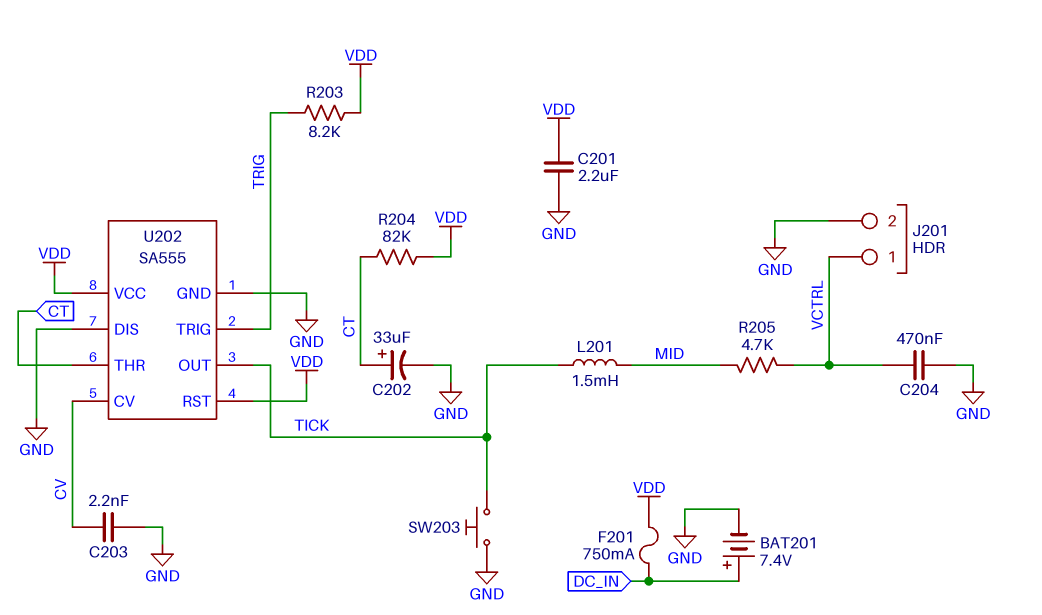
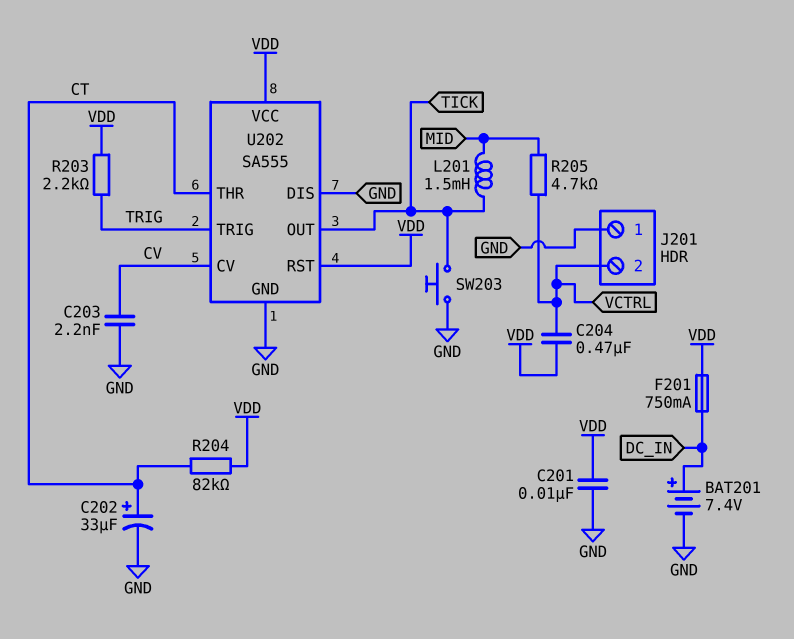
C201: 2.2uF (GND, VDD) -> 10nF (GND, VDD)
C204: 470nF (GND, VCTRL) -> 470nF (VCTRL, VDD)
J201 pin 1: VCTRL -> GND
J201 pin 2: GND -> VCTRL
R203: 8.2k (TRIG, VDD) -> 2.2k (TRIG, VDD)

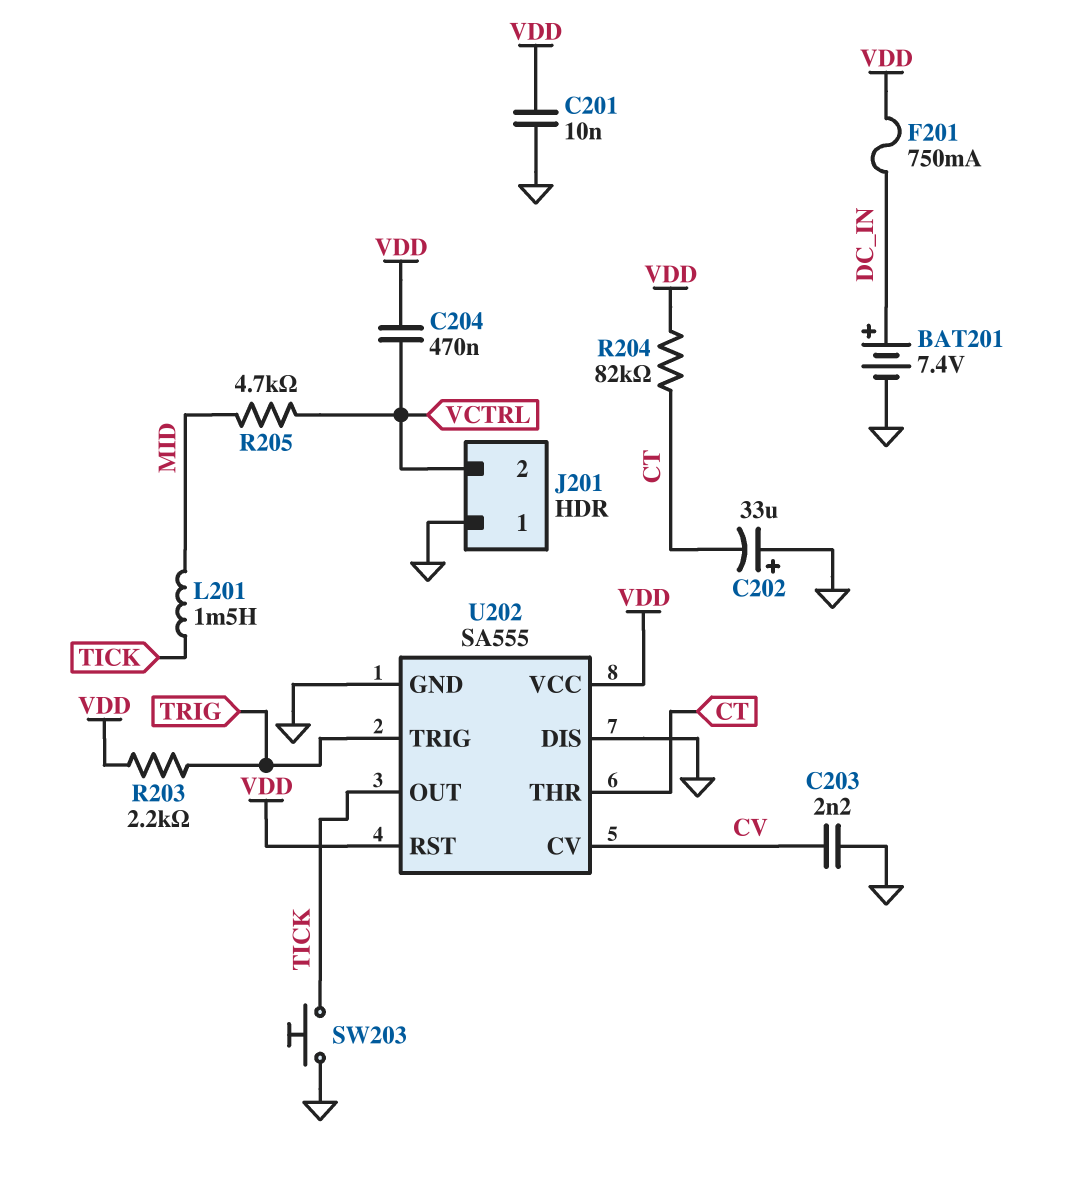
C202: 33uF (plus CT, minus GND) -> 33uF (plus GND, minus CT)

